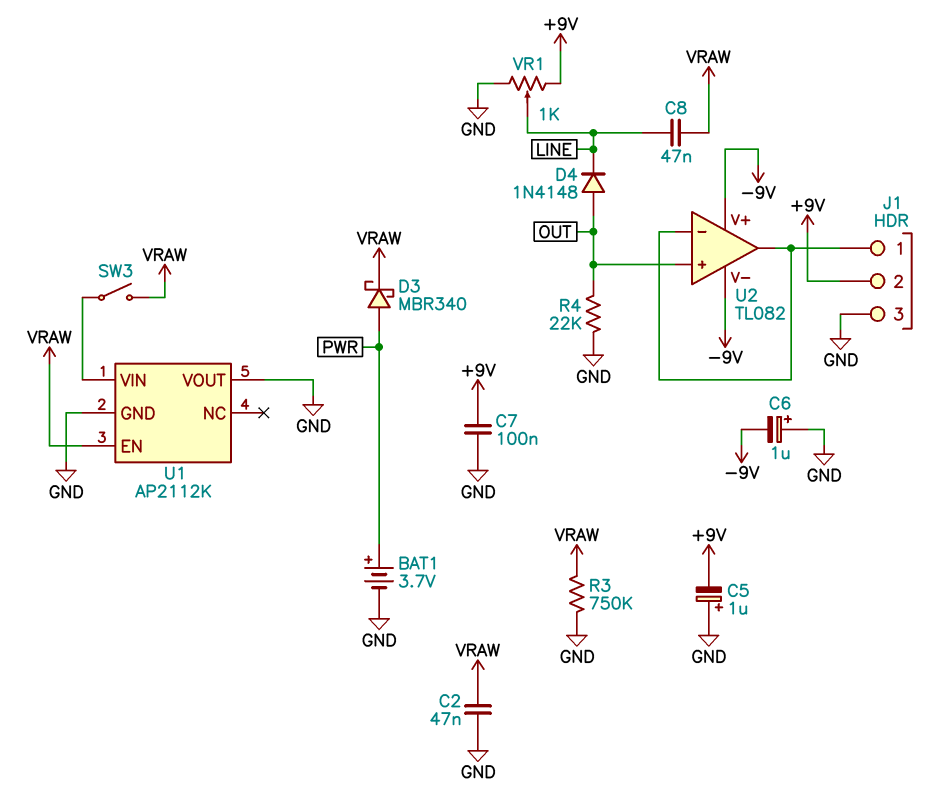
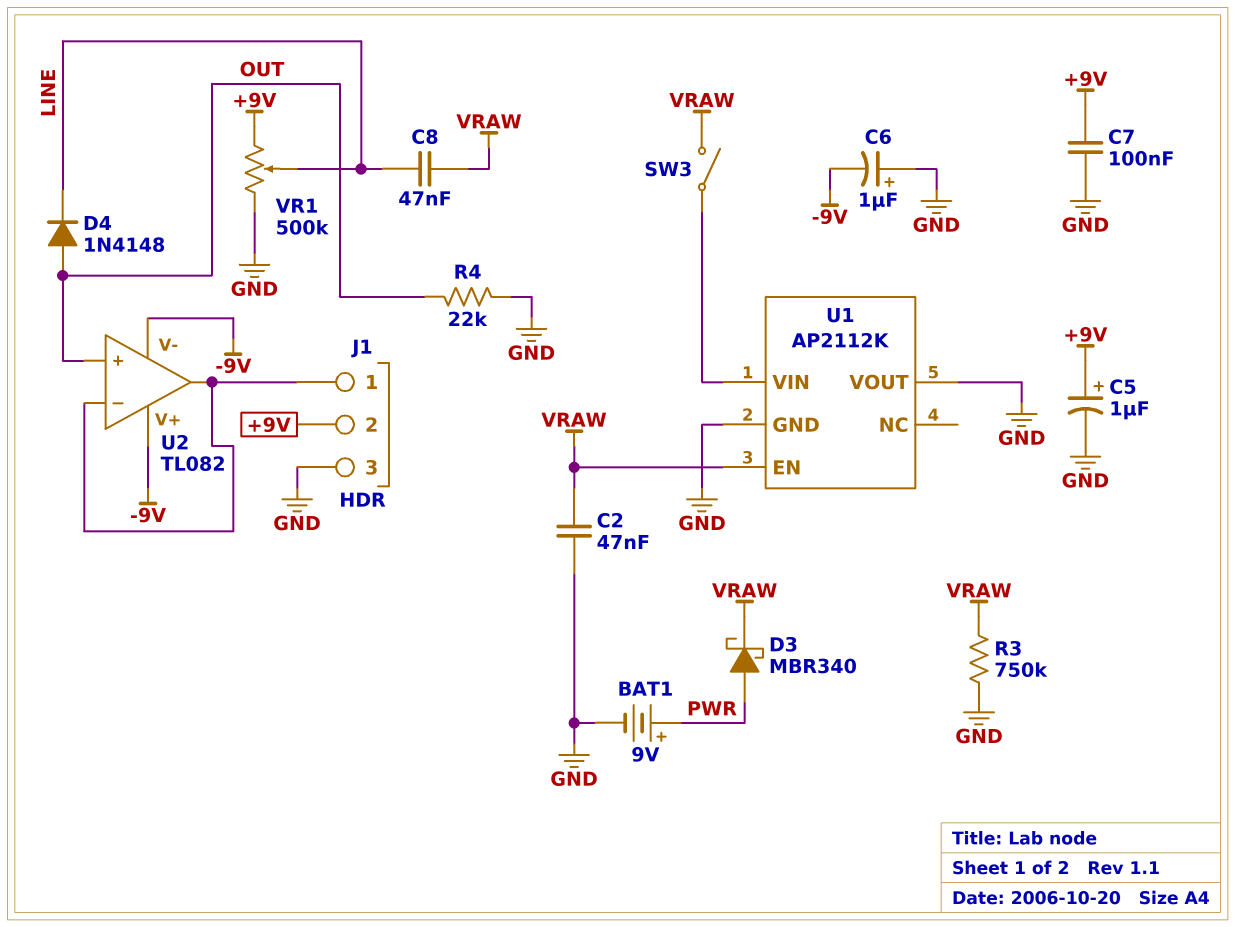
BAT1: 3.7V (plus PWR, minus GND) -> 9V (plus PWR, minus GND)
C5: 1uF (plus GND, minus +9V) -> 1uF (plus +9V, minus GND)
VR1: 1k (+9V, GND, wiper LINE) -> 500k (+9V, GND, wiper LINE)

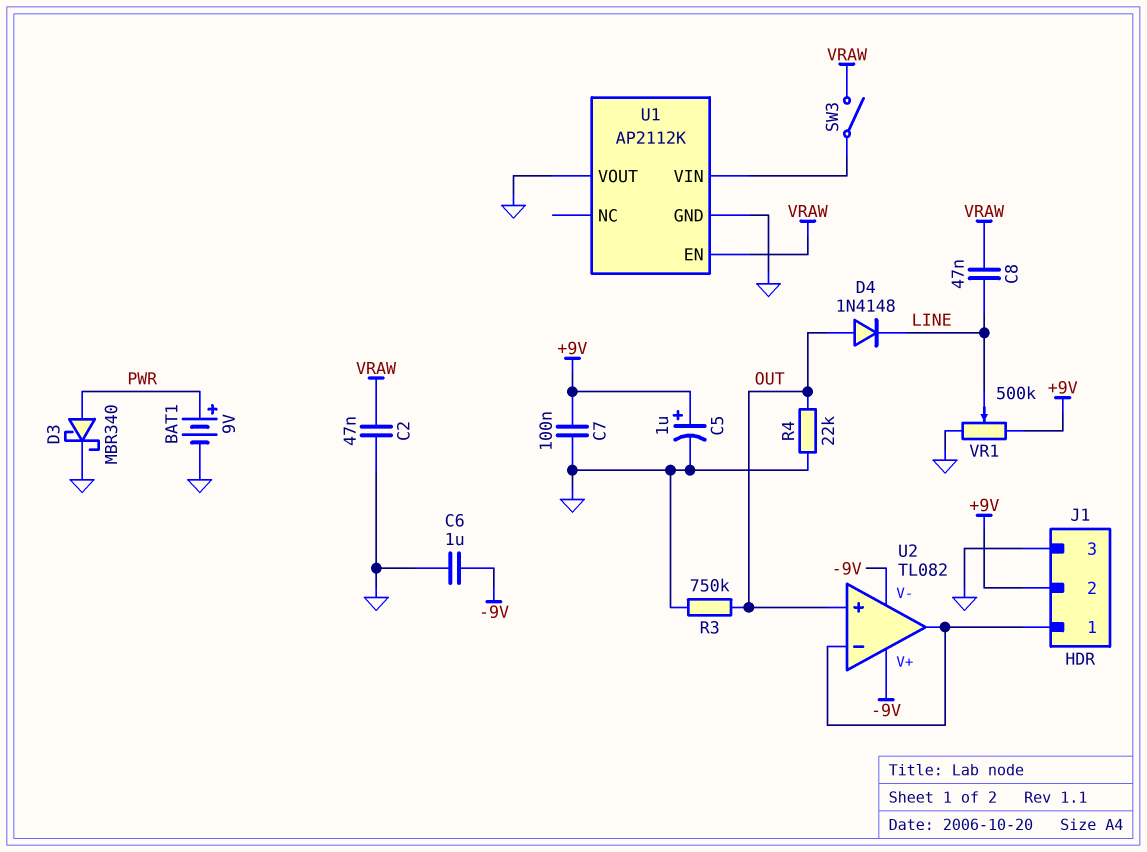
C6: 1uF (plus GND, minus -9V) -> 1uF (-9V, GND)
D3: schottky MBR340 (A PWR, K VRAW) -> schottky MBR340 (A PWR, K GND)
R3: 750k (GND, VRAW) -> 750k (GND, OUT)

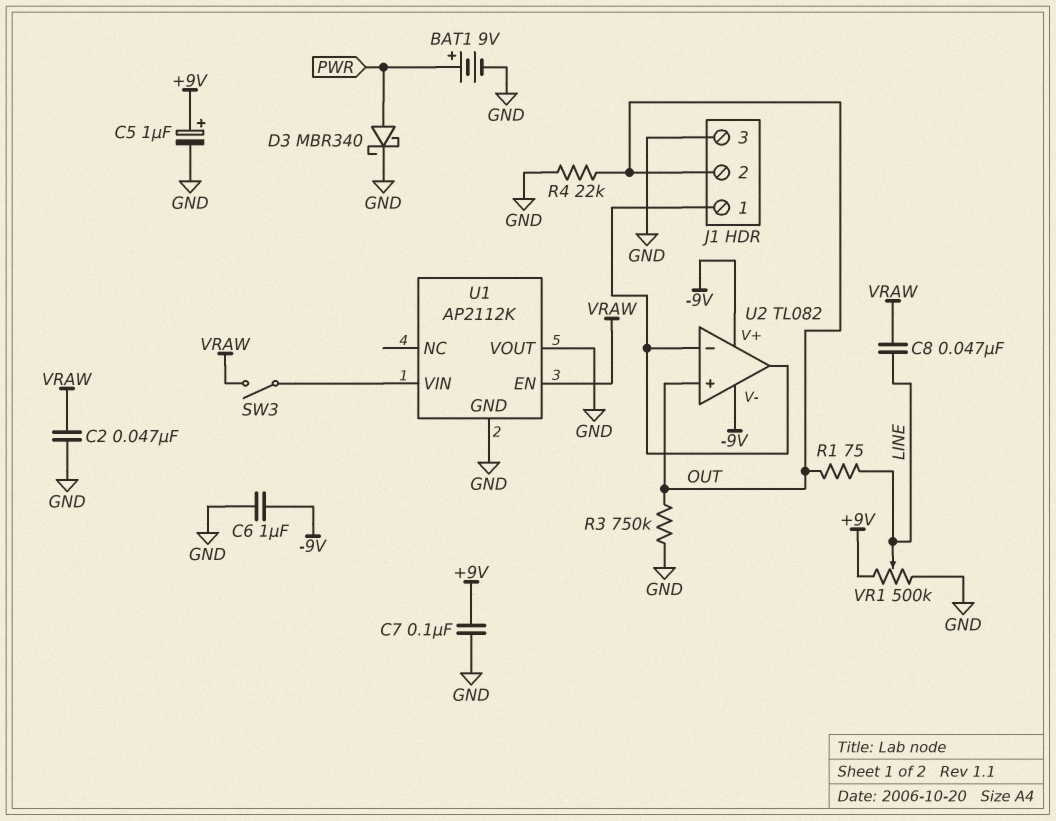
D4: diode 1N4148 (A OUT, K LINE) -> none
J1 pin 2: +9V -> OUT
R1: none -> 75 (LINE, OUT)

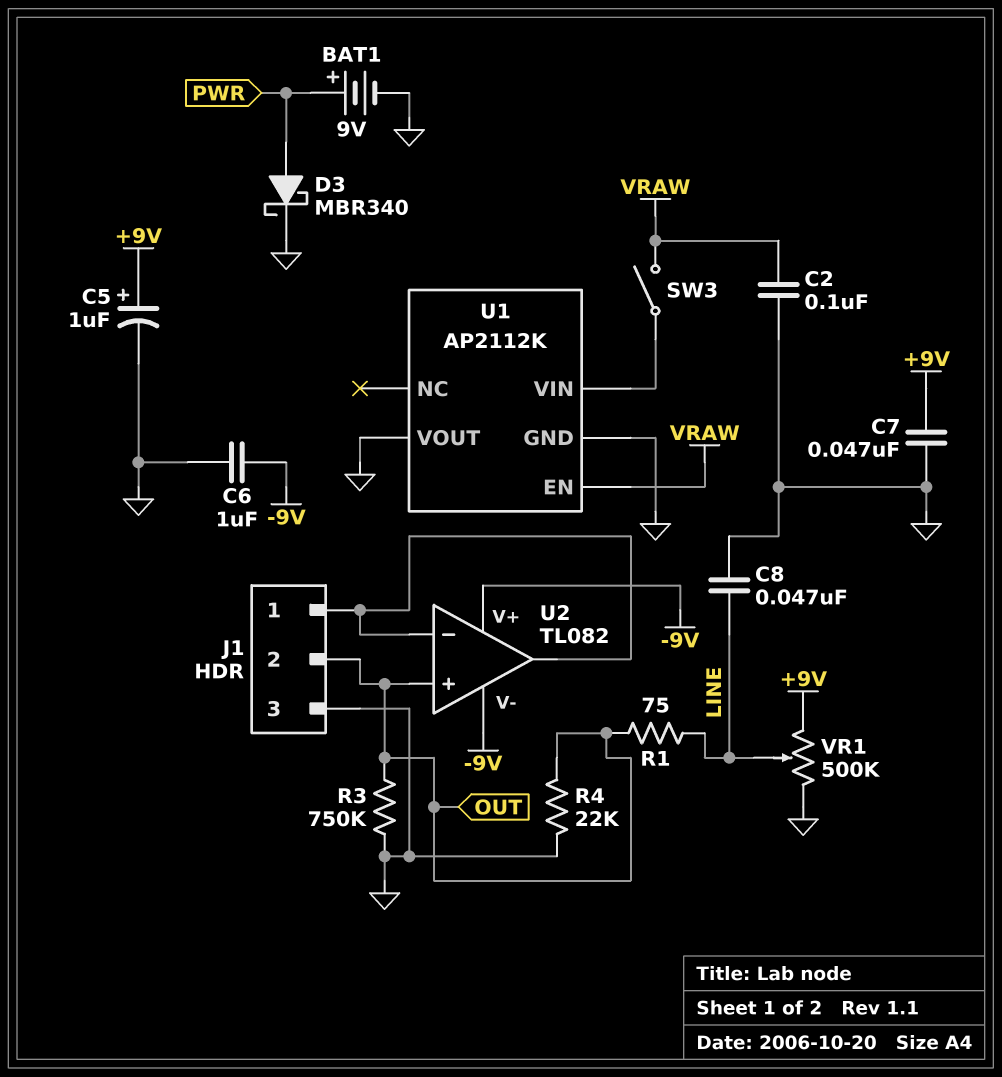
C2: 47nF (GND, VRAW) -> 100nF (GND, VRAW)
C7: 100nF (+9V, GND) -> 47nF (+9V, GND)
C8: 47nF (LINE, VRAW) -> 47nF (GND, LINE)

